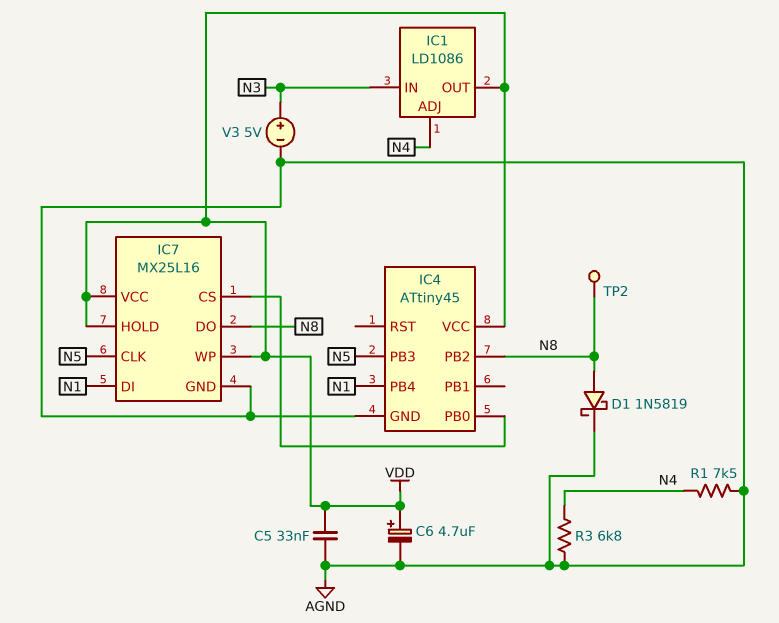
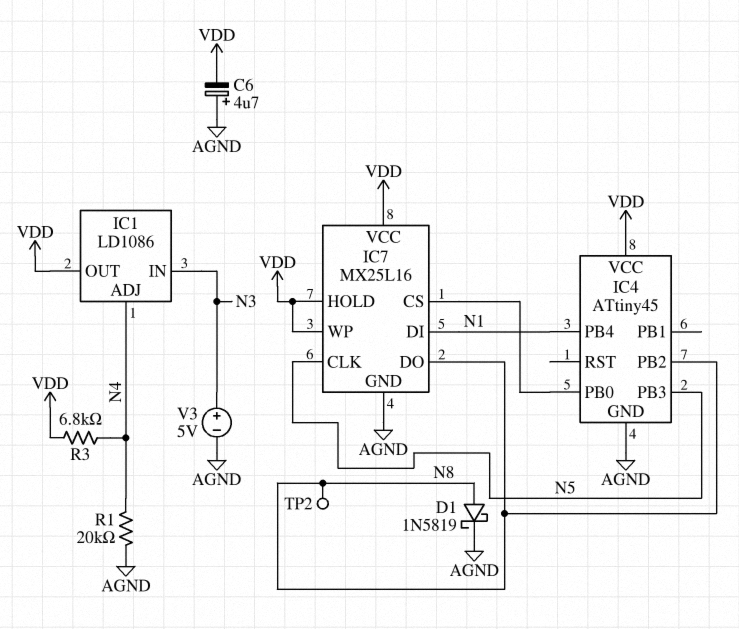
C5: 33nF (AGND, VDD) -> none
C6: 4.7uF (plus VDD, minus AGND) -> 4.7uF (plus AGND, minus VDD)
R1: 7.5k (AGND, N4) -> 20k (AGND, N4)
R3: 6.8k (AGND, N4) -> 6.8k (N4, VDD)

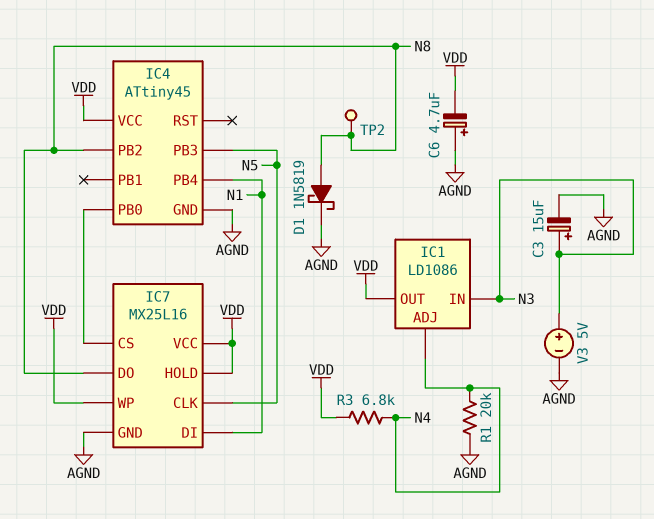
C3: none -> 15uF (plus N3, minus AGND)

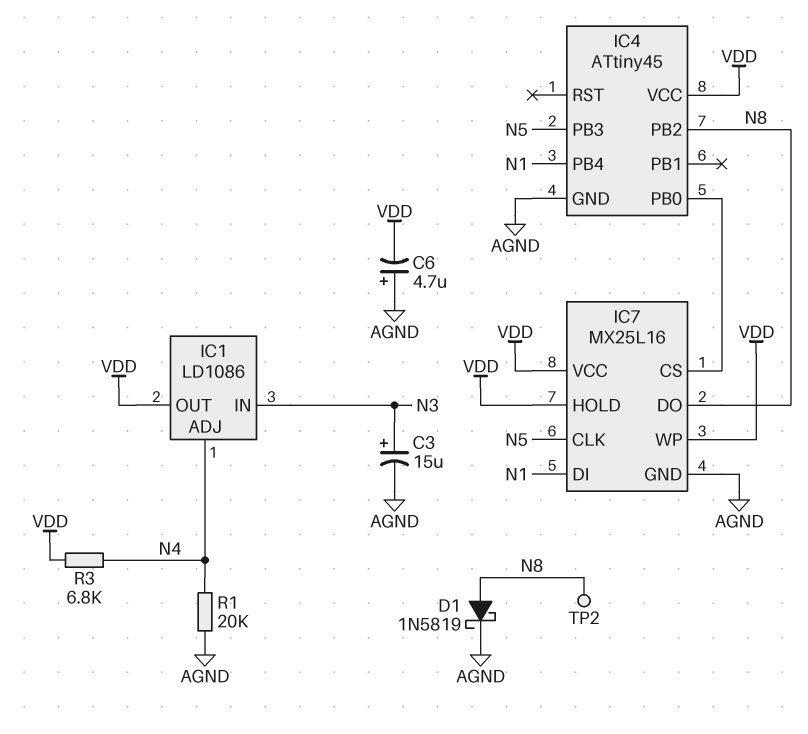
V3: 5V (plus N3, minus AGND) -> none

